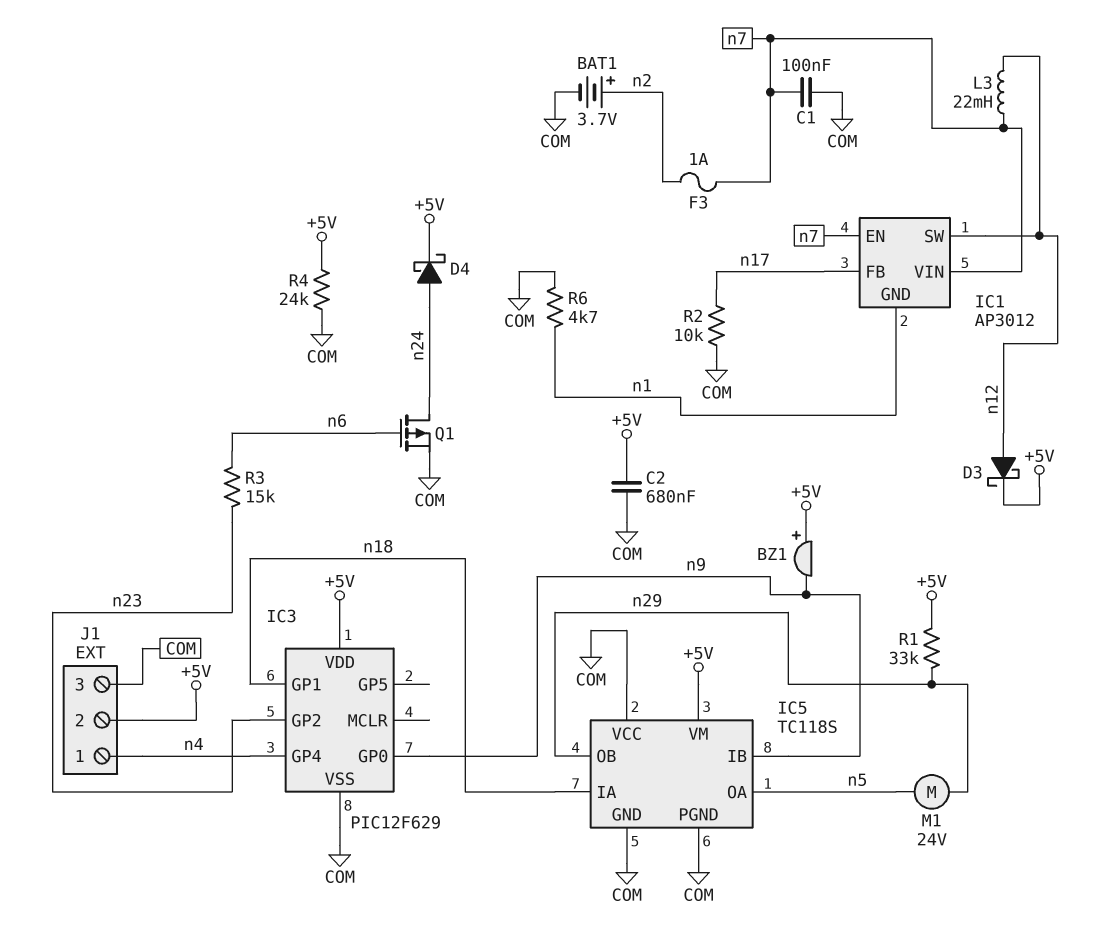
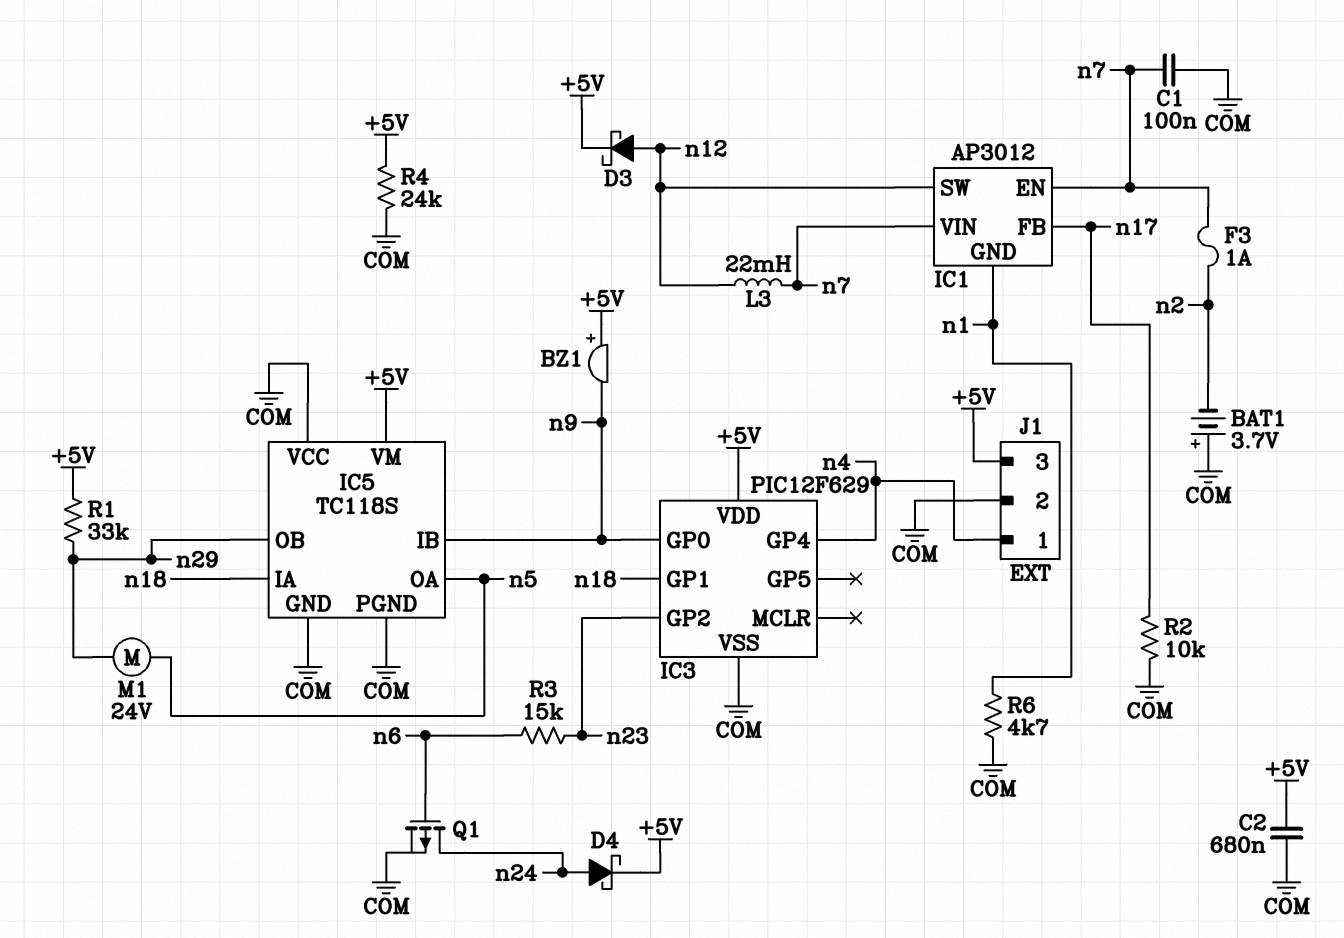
BAT1: 3.7V (plus n2, minus COM) -> 3.7V (plus COM, minus n2)
J1 pin 2: +5V -> COM
J1 pin 3: COM -> +5V

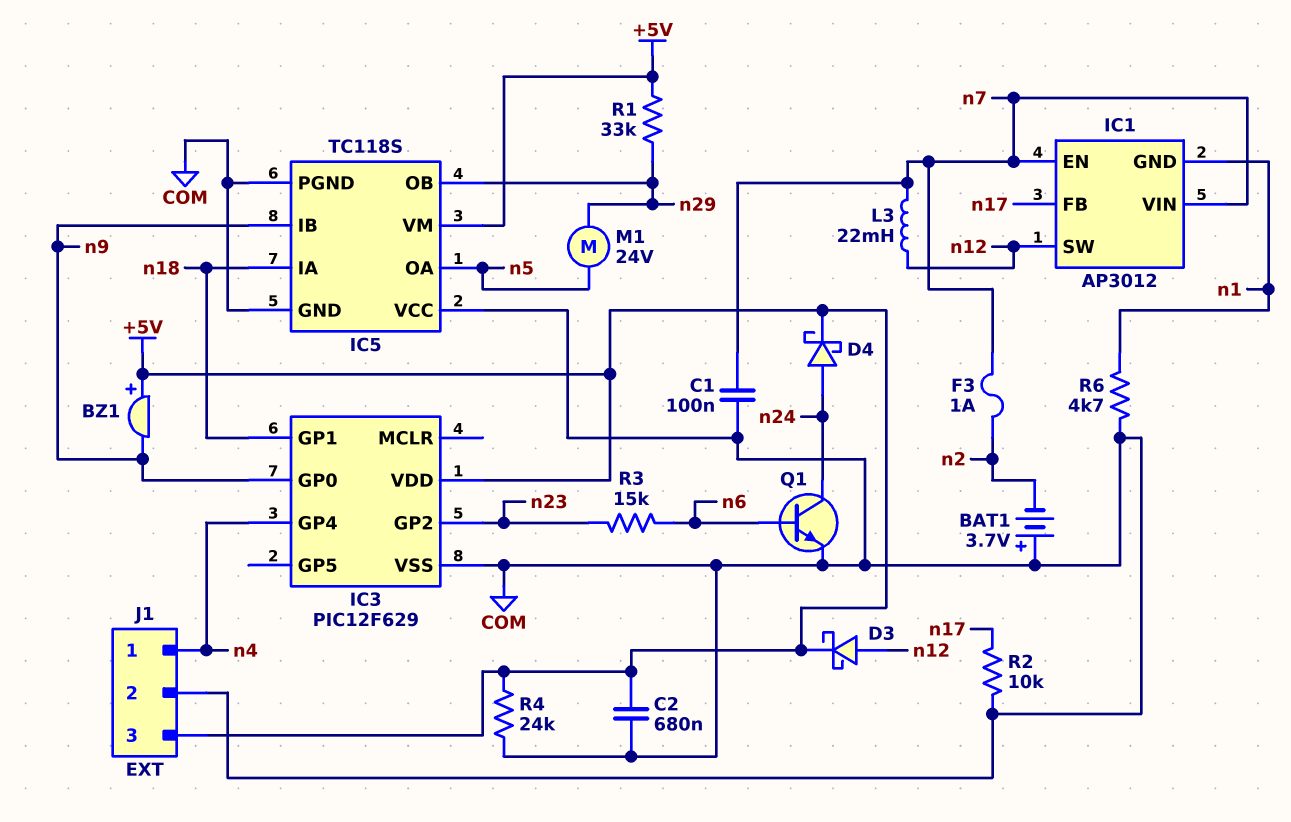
Q1: PMOS (G n6, D n24, S COM) -> NPN (B n6, C n24, E COM)

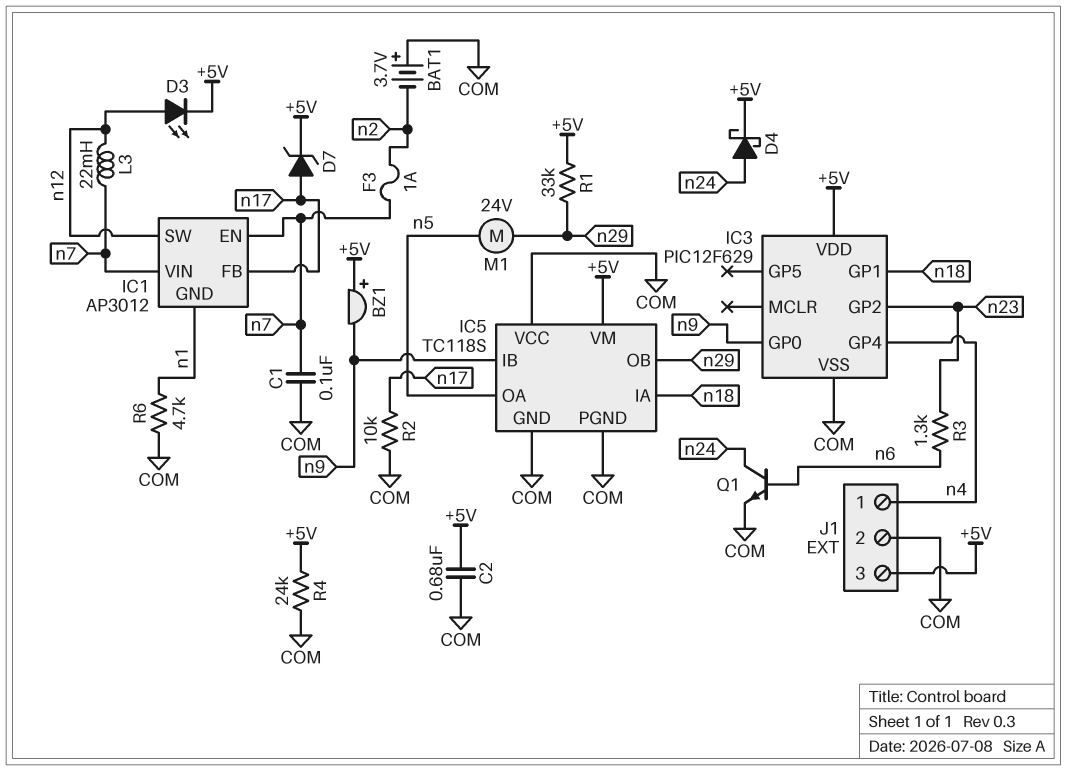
D3: schottky (A n12, K +5V) -> LED (A n12, K +5V)
D7: none -> zener (A n17, K +5V)
R3: 15k (n6, n23) -> 1.3k (n6, n23)

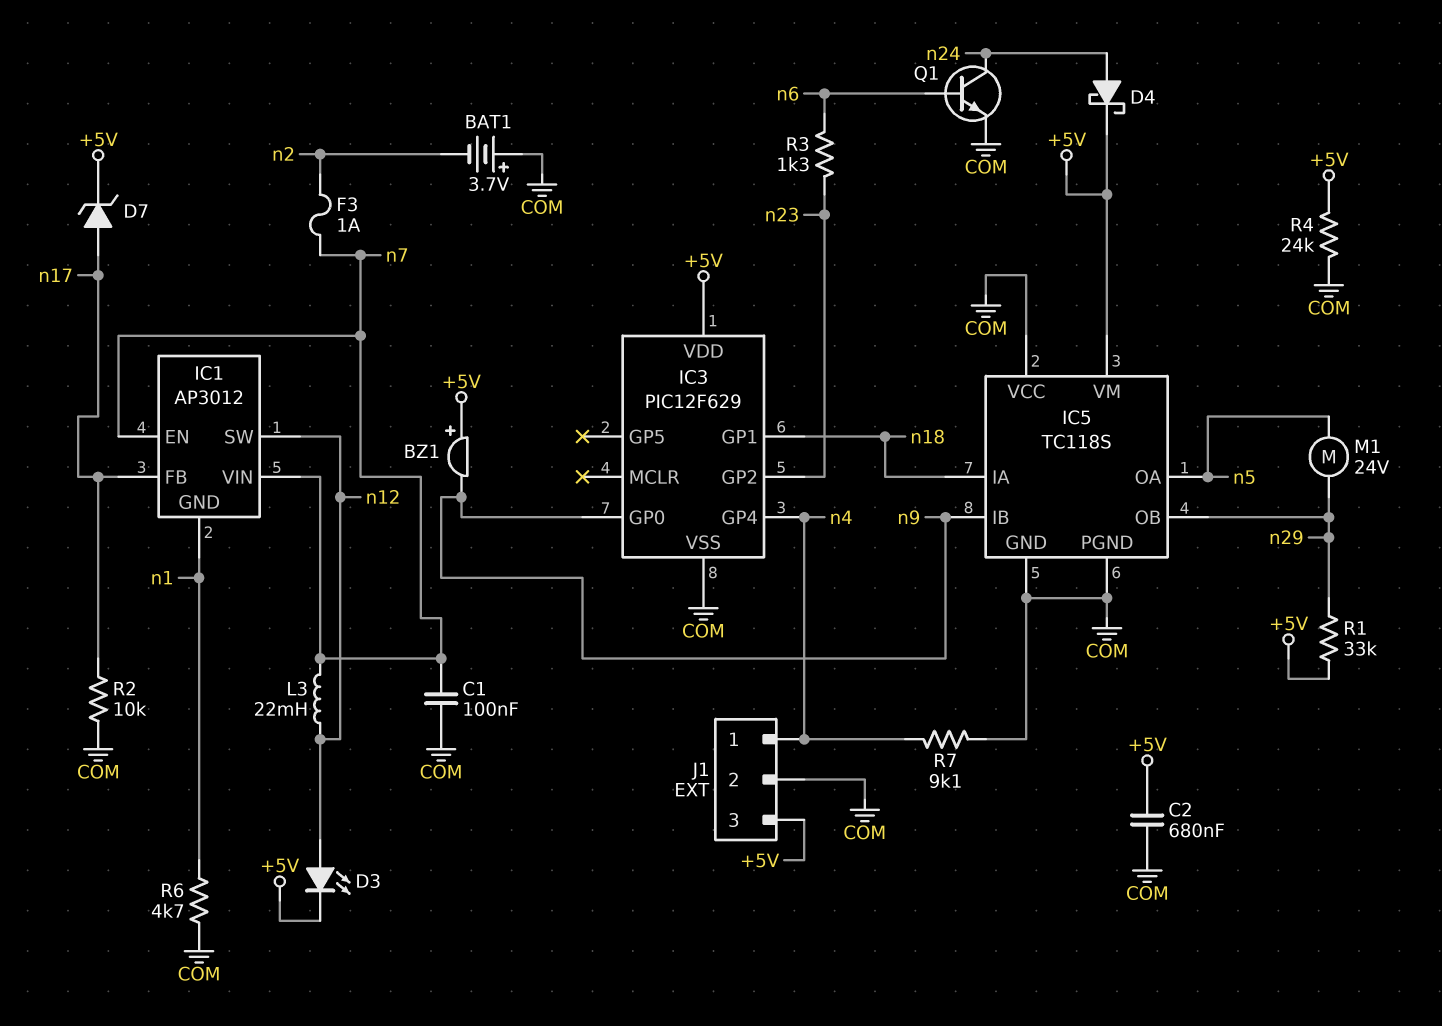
R7: none -> 9.1k (COM, n4)

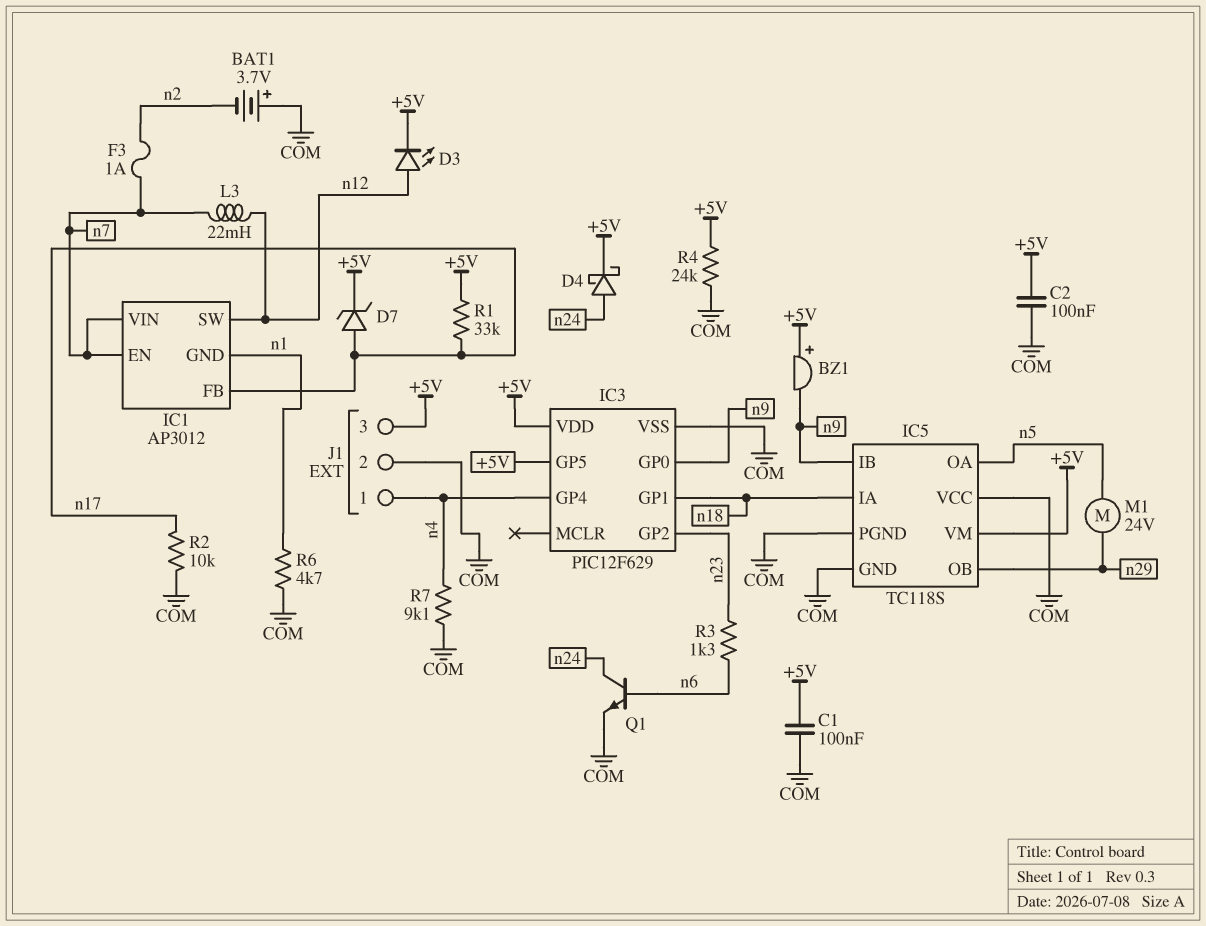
C1: 100nF (COM, n7) -> 100nF (+5V, COM)
C2: 680nF (+5V, COM) -> 100nF (+5V, COM)
IC3 pin GP5: none -> +5V
R1: 33k (+5V, n29) -> 33k (+5V, n17)

